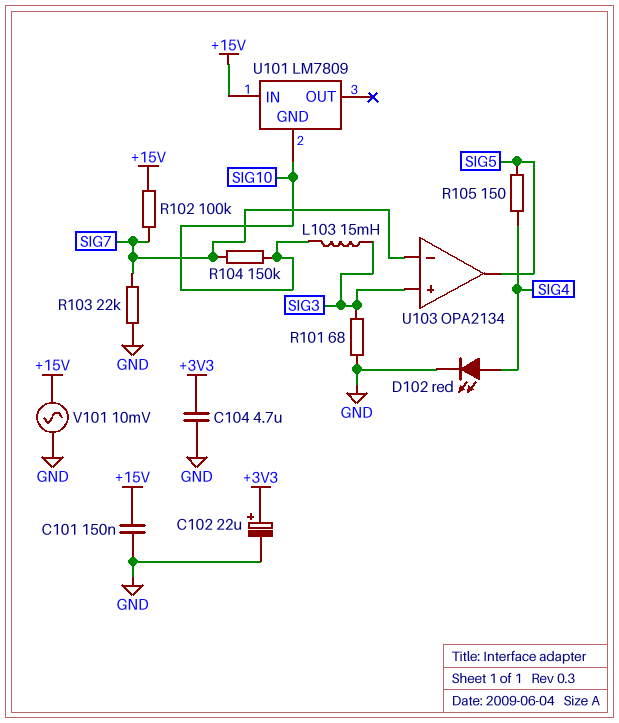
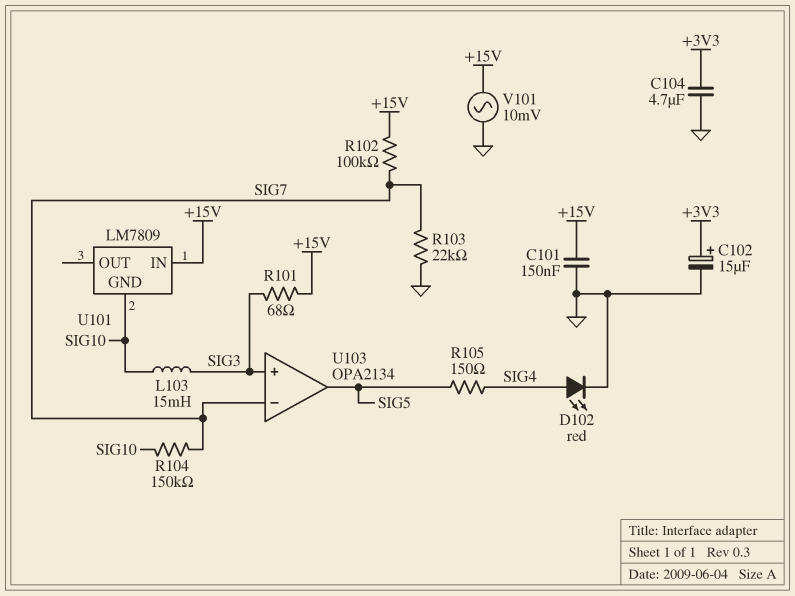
C102: 22uF (plus +3V3, minus GND) -> 15uF (plus +3V3, minus GND)
R101: 68 (GND, SIG3) -> 68 (+15V, SIG3)

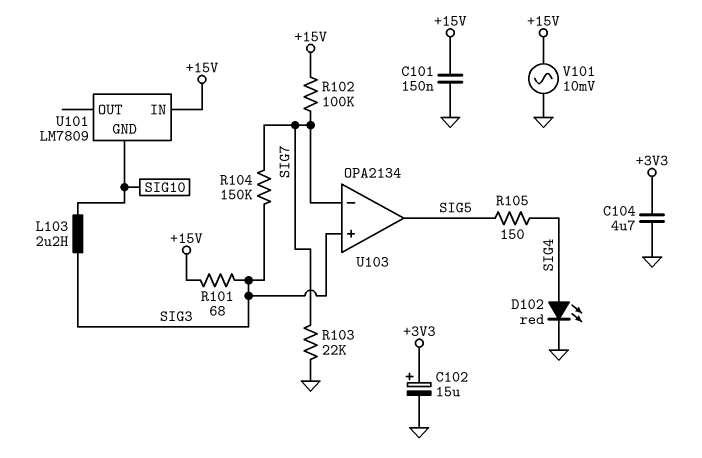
L103: 15mH (SIG3, SIG10) -> 2.2uH (SIG3, SIG10)
R104: 150k (SIG7, SIG10) -> 150k (SIG3, SIG7)

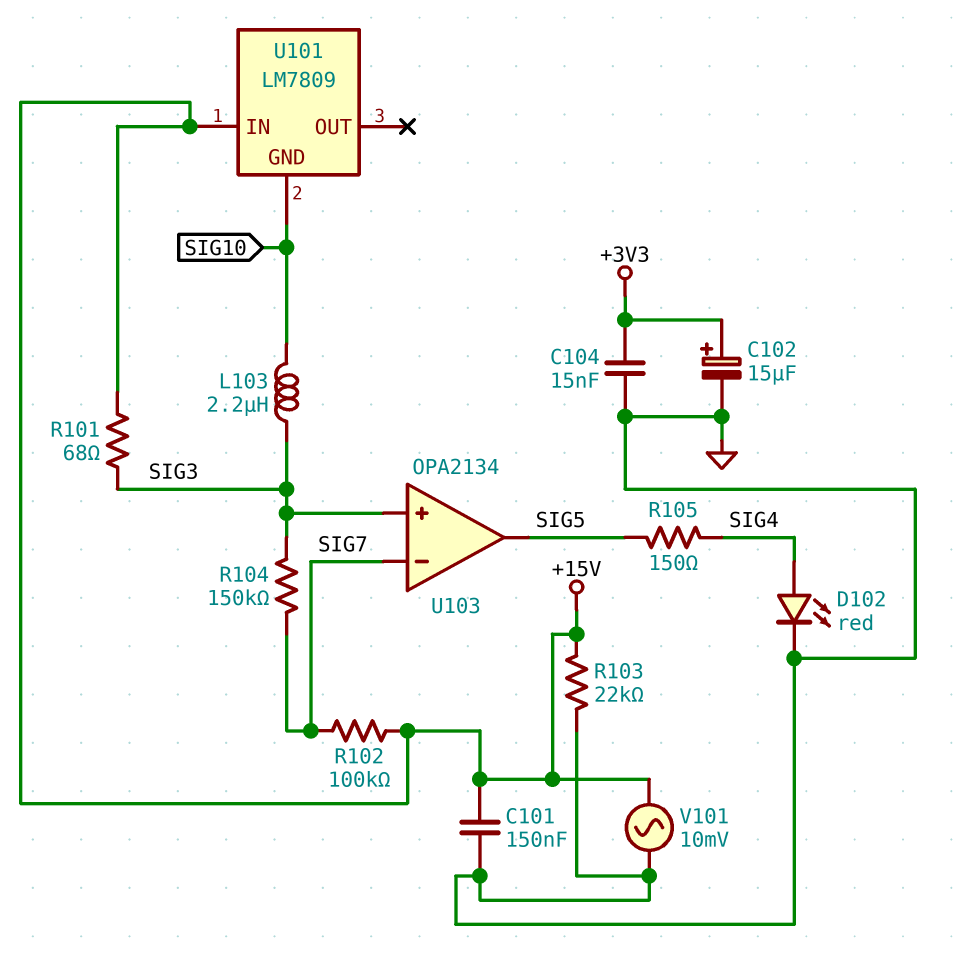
C104: 4.7uF (+3V3, GND) -> 15nF (+3V3, GND)
R103: 22k (GND, SIG7) -> 22k (+15V, GND)

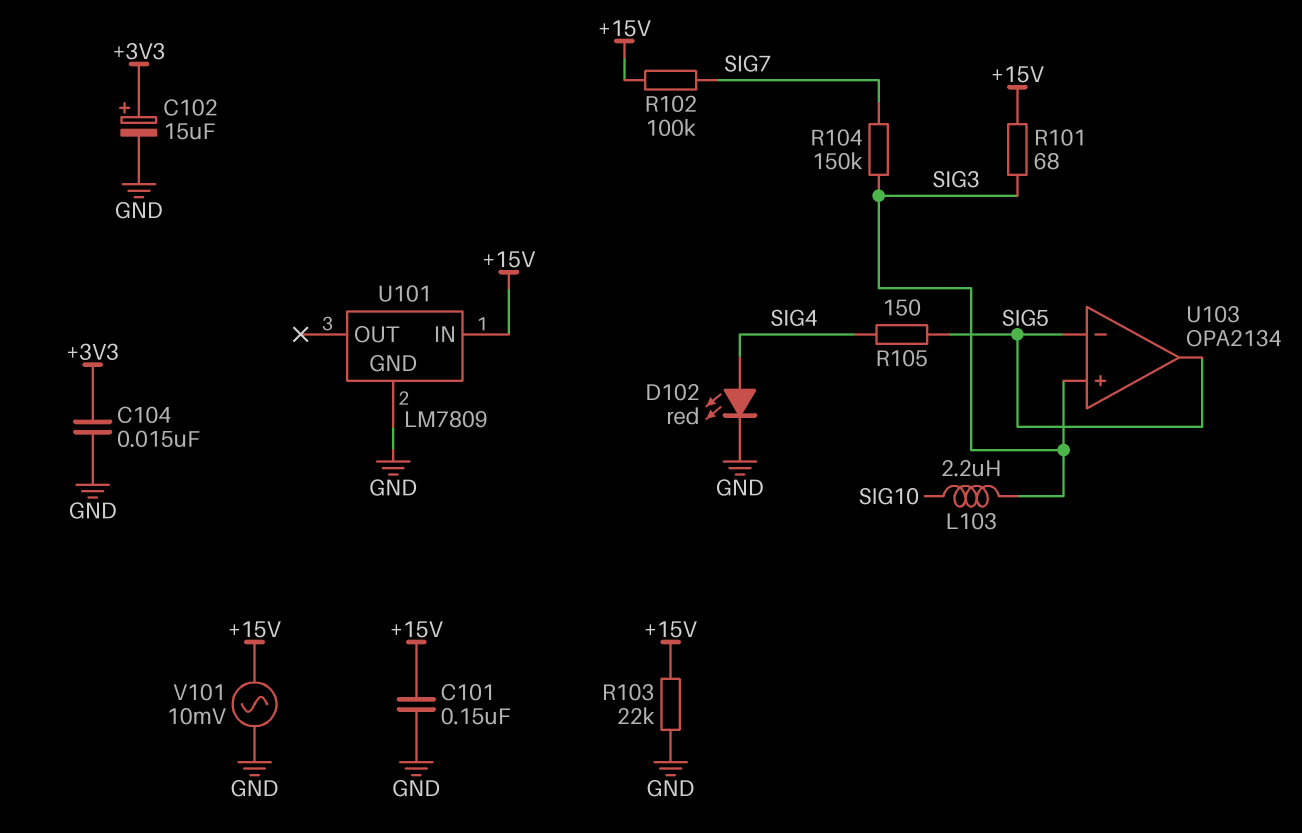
U101 pin GND: SIG10 -> GND
U103 pin in-: SIG7 -> SIG5

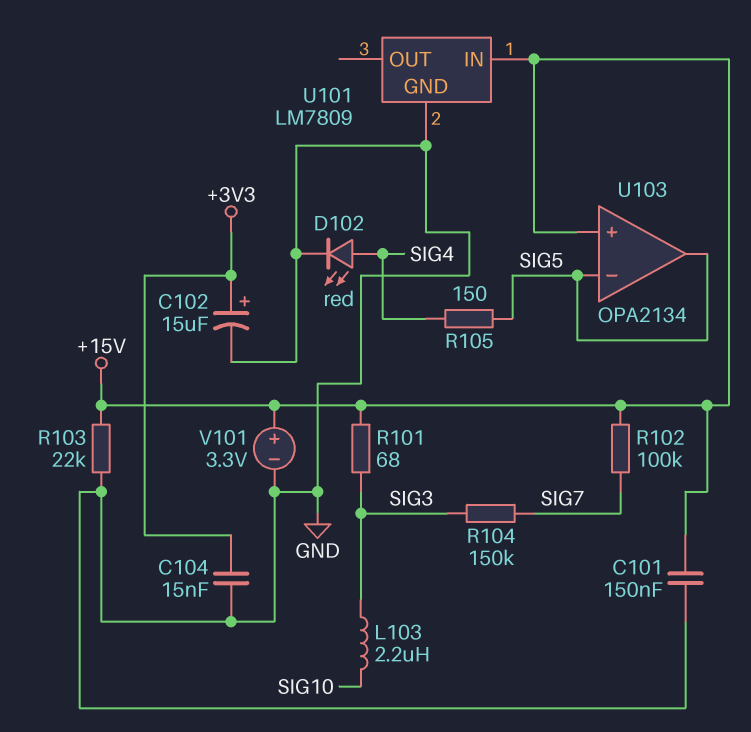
U103 pin in+: SIG3 -> +15V
V101: AC 10mV (+15V, GND) -> 3.3V (plus +15V, minus GND)

